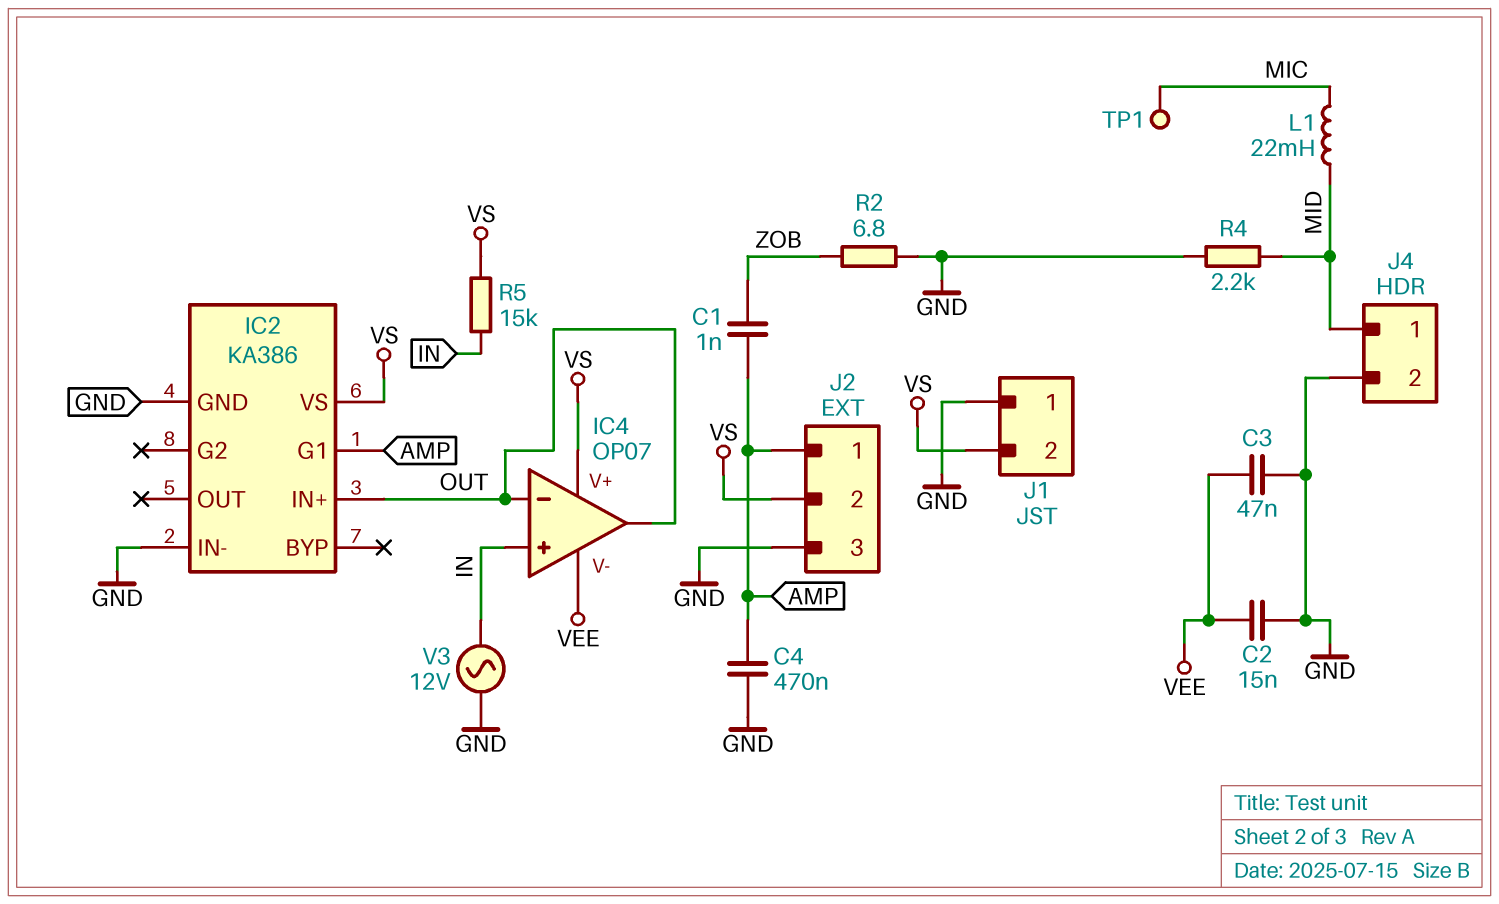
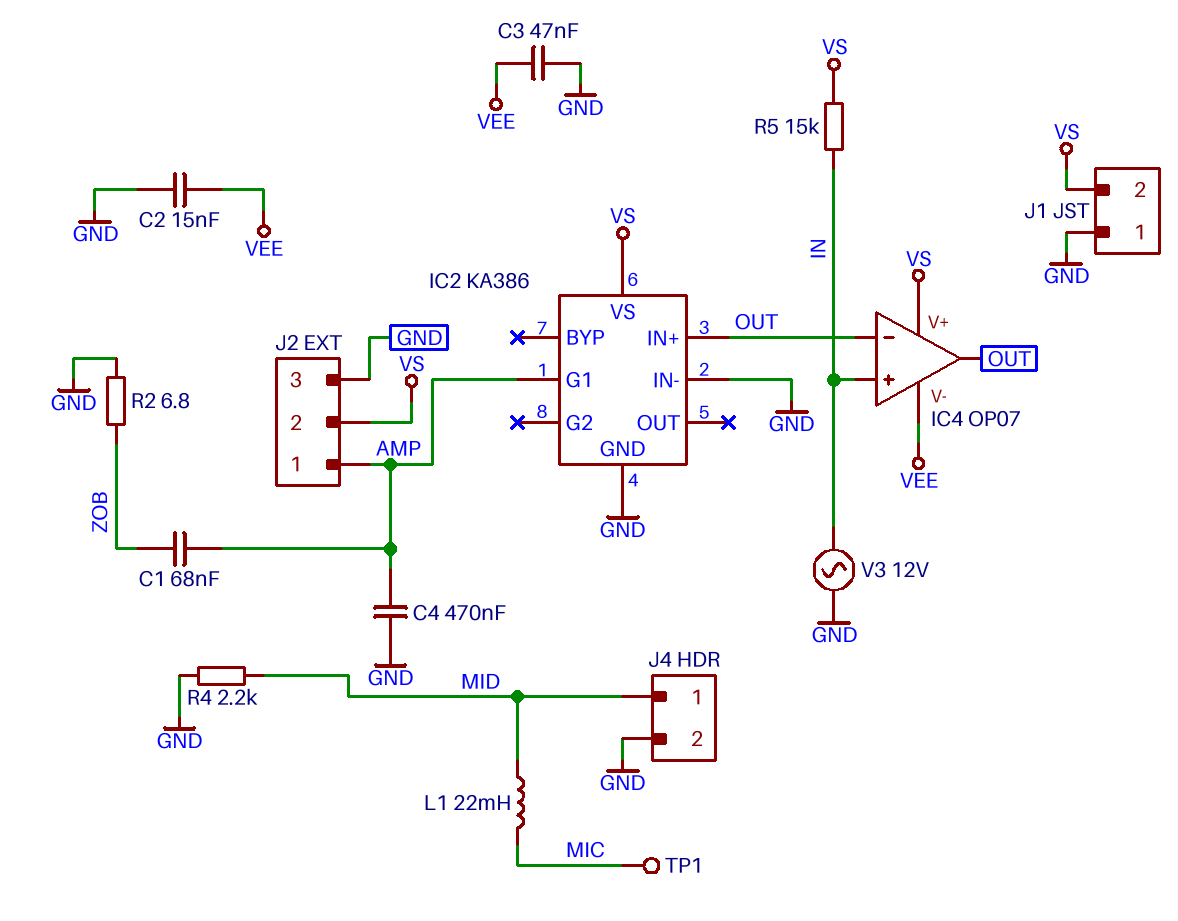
C1: 1nF (AMP, ZOB) -> 68nF (AMP, ZOB)

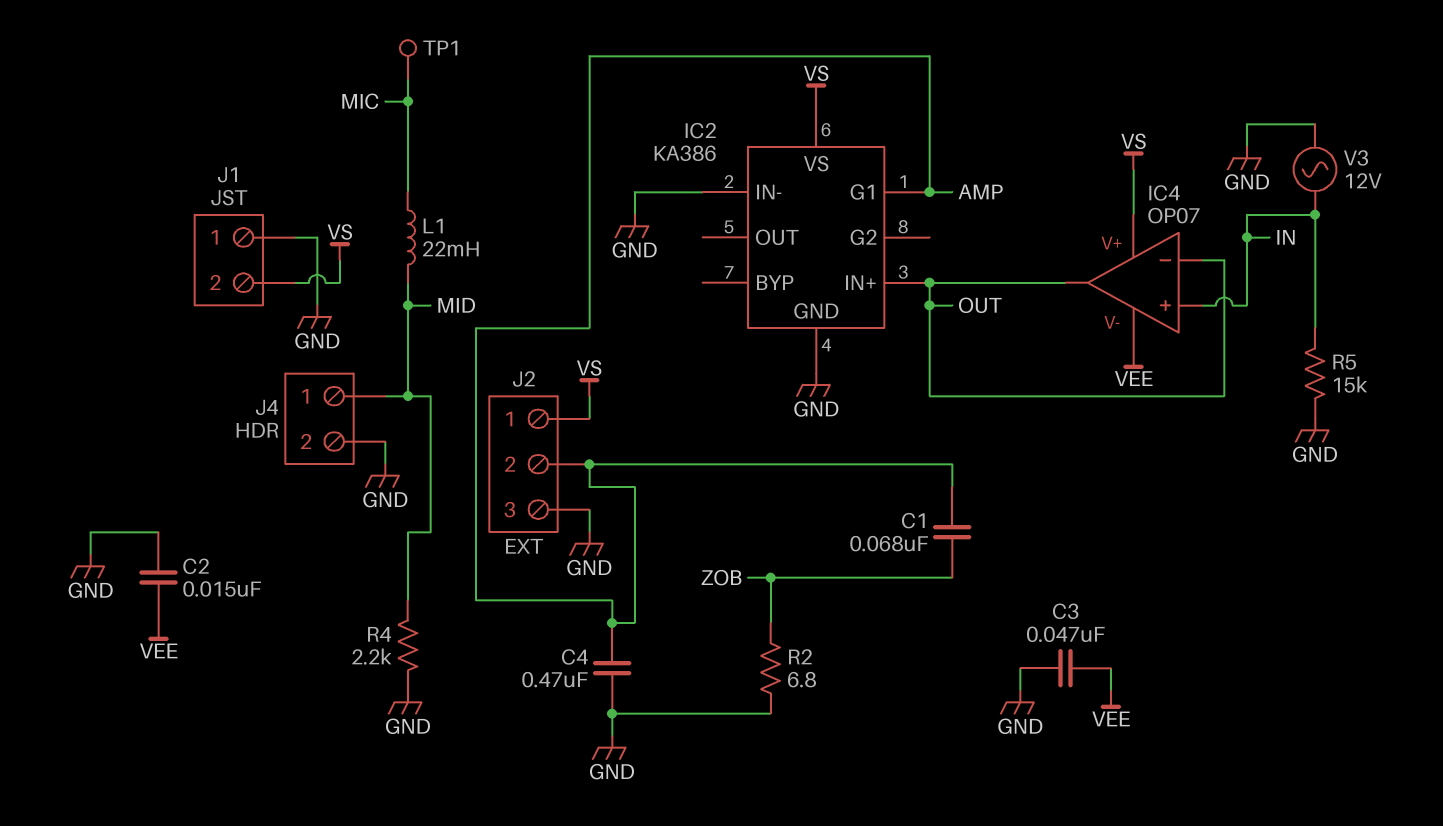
J2 pin 1: AMP -> VS
J2 pin 2: VS -> AMP
R5: 15k (IN, VS) -> 15k (GND, IN)

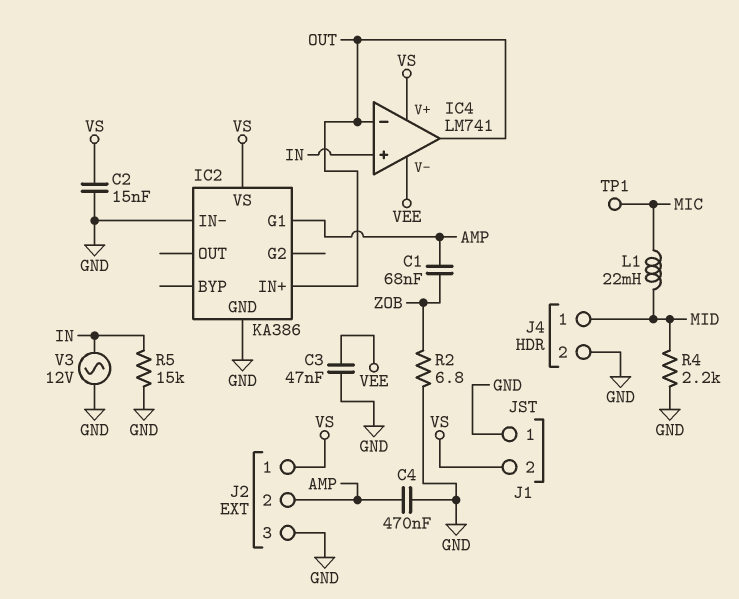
C2: 15nF (GND, VEE) -> 15nF (GND, VS)
IC4: OP07 -> LM741

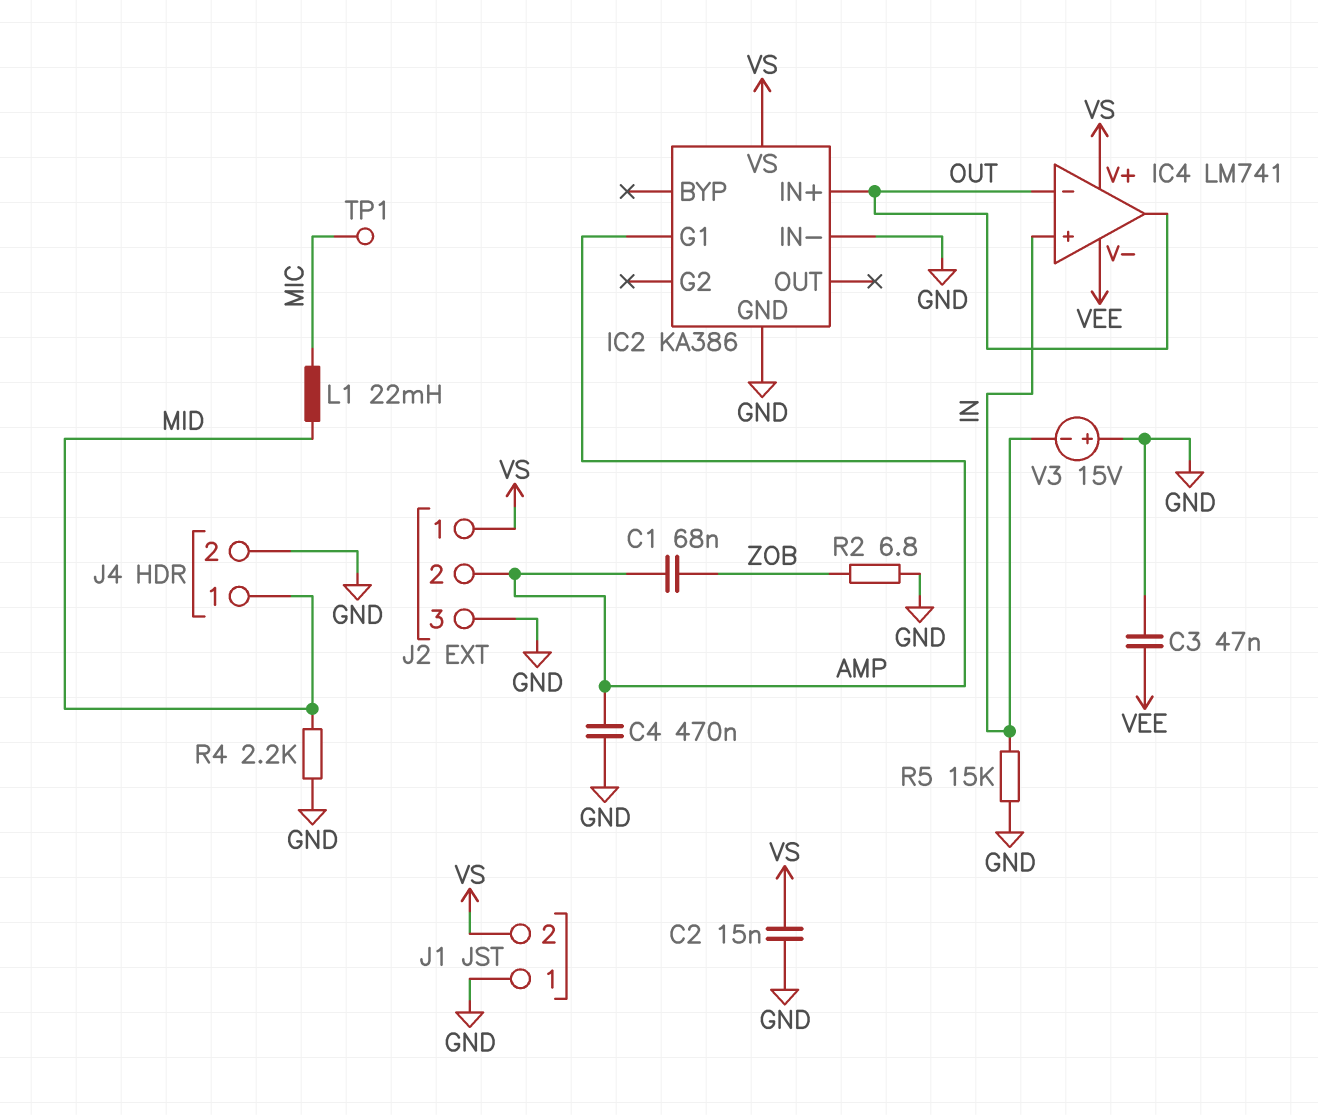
V3: AC 12V (GND, IN) -> 15V (plus GND, minus IN)

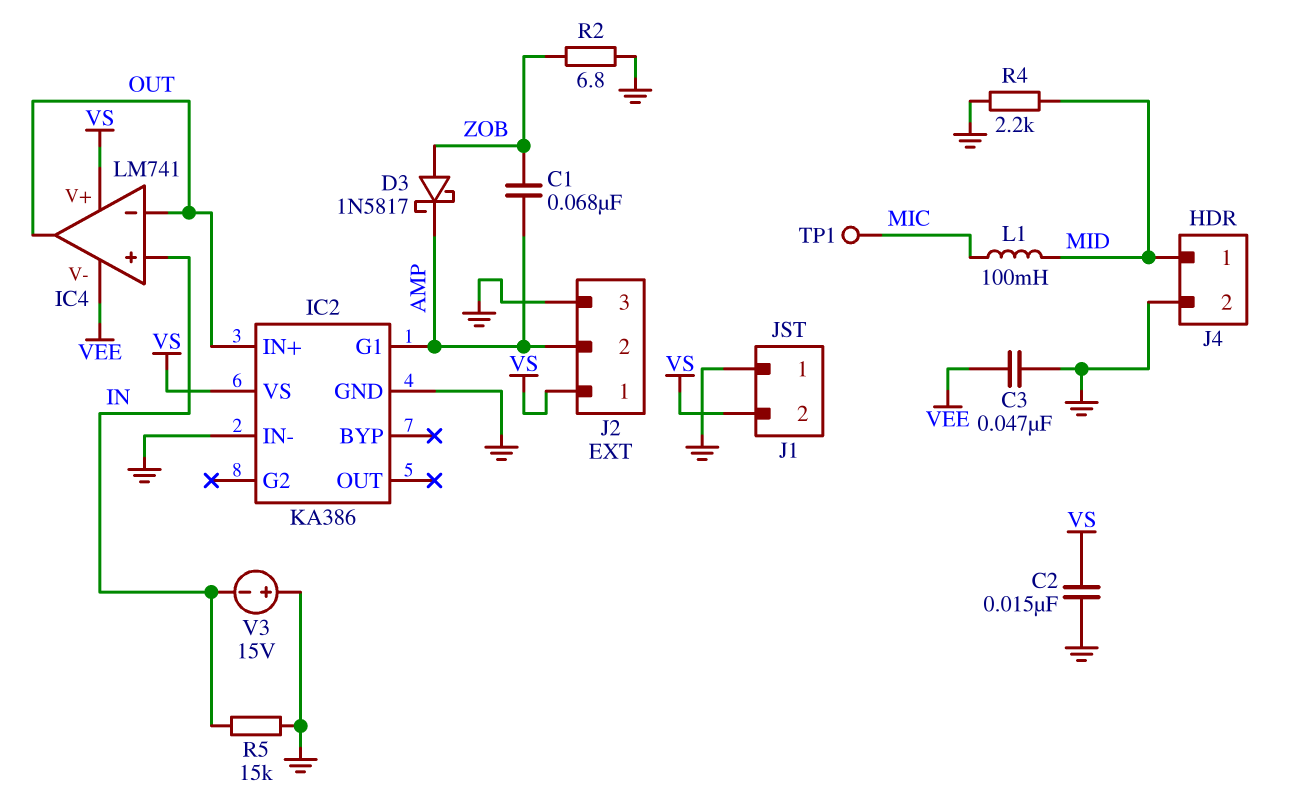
C4: 470nF (AMP, GND) -> none
D3: none -> schottky 1N5817 (A ZOB, K AMP)
L1: 22mH (MIC, MID) -> 100mH (MIC, MID)

